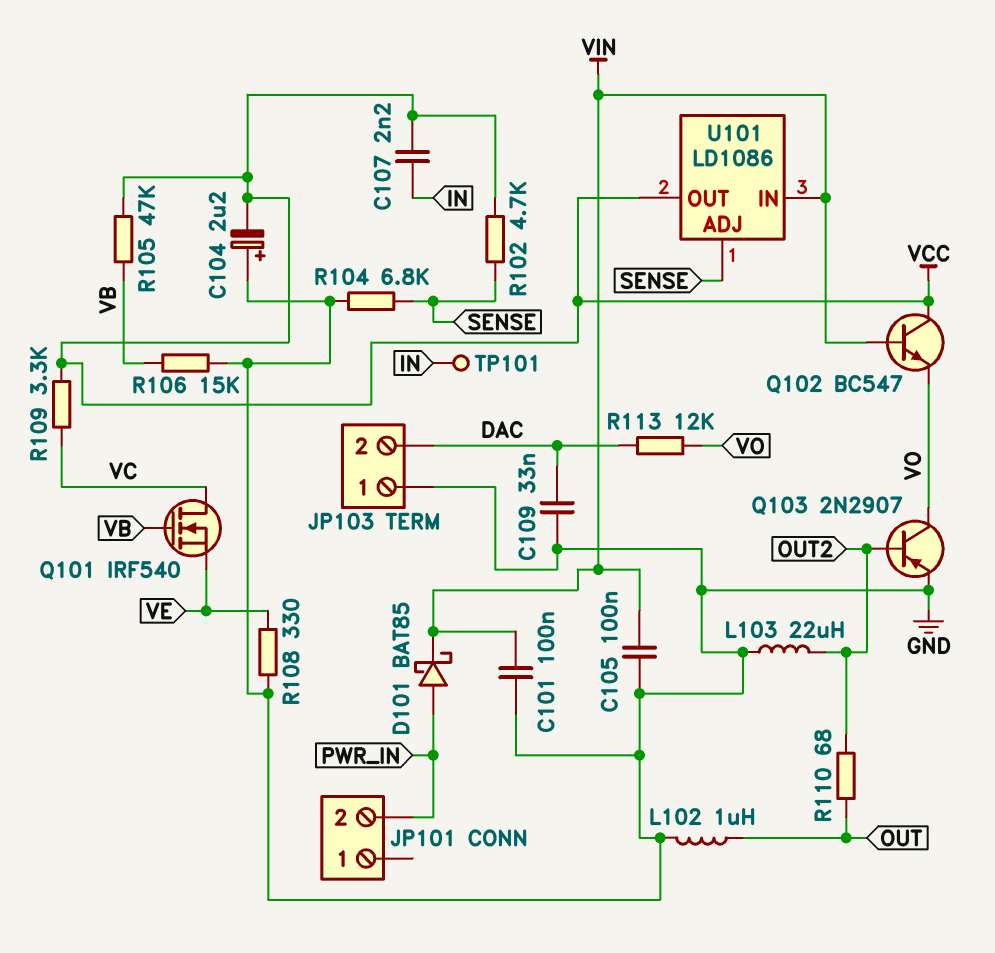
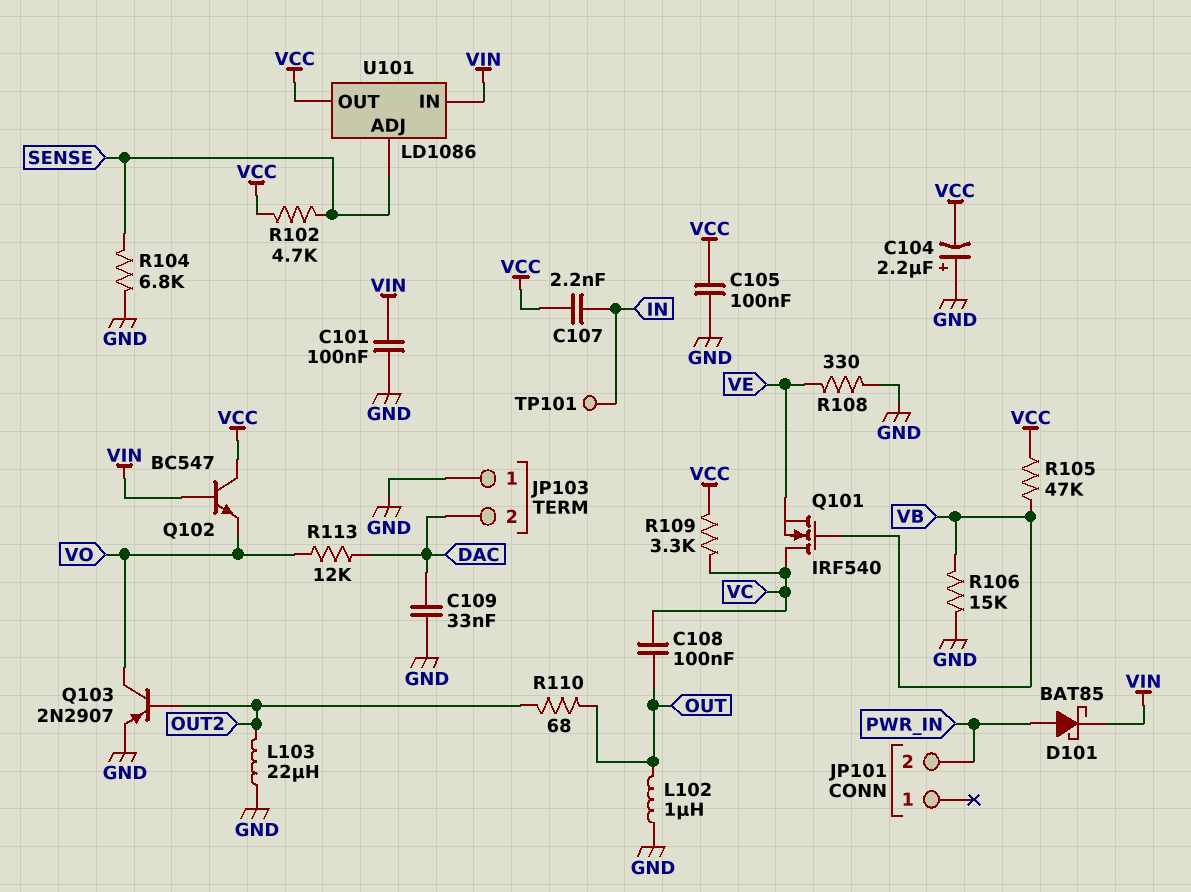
C105: 100nF (GND, VIN) -> 100nF (GND, VCC)
C108: none -> 100nF (OUT, VC)

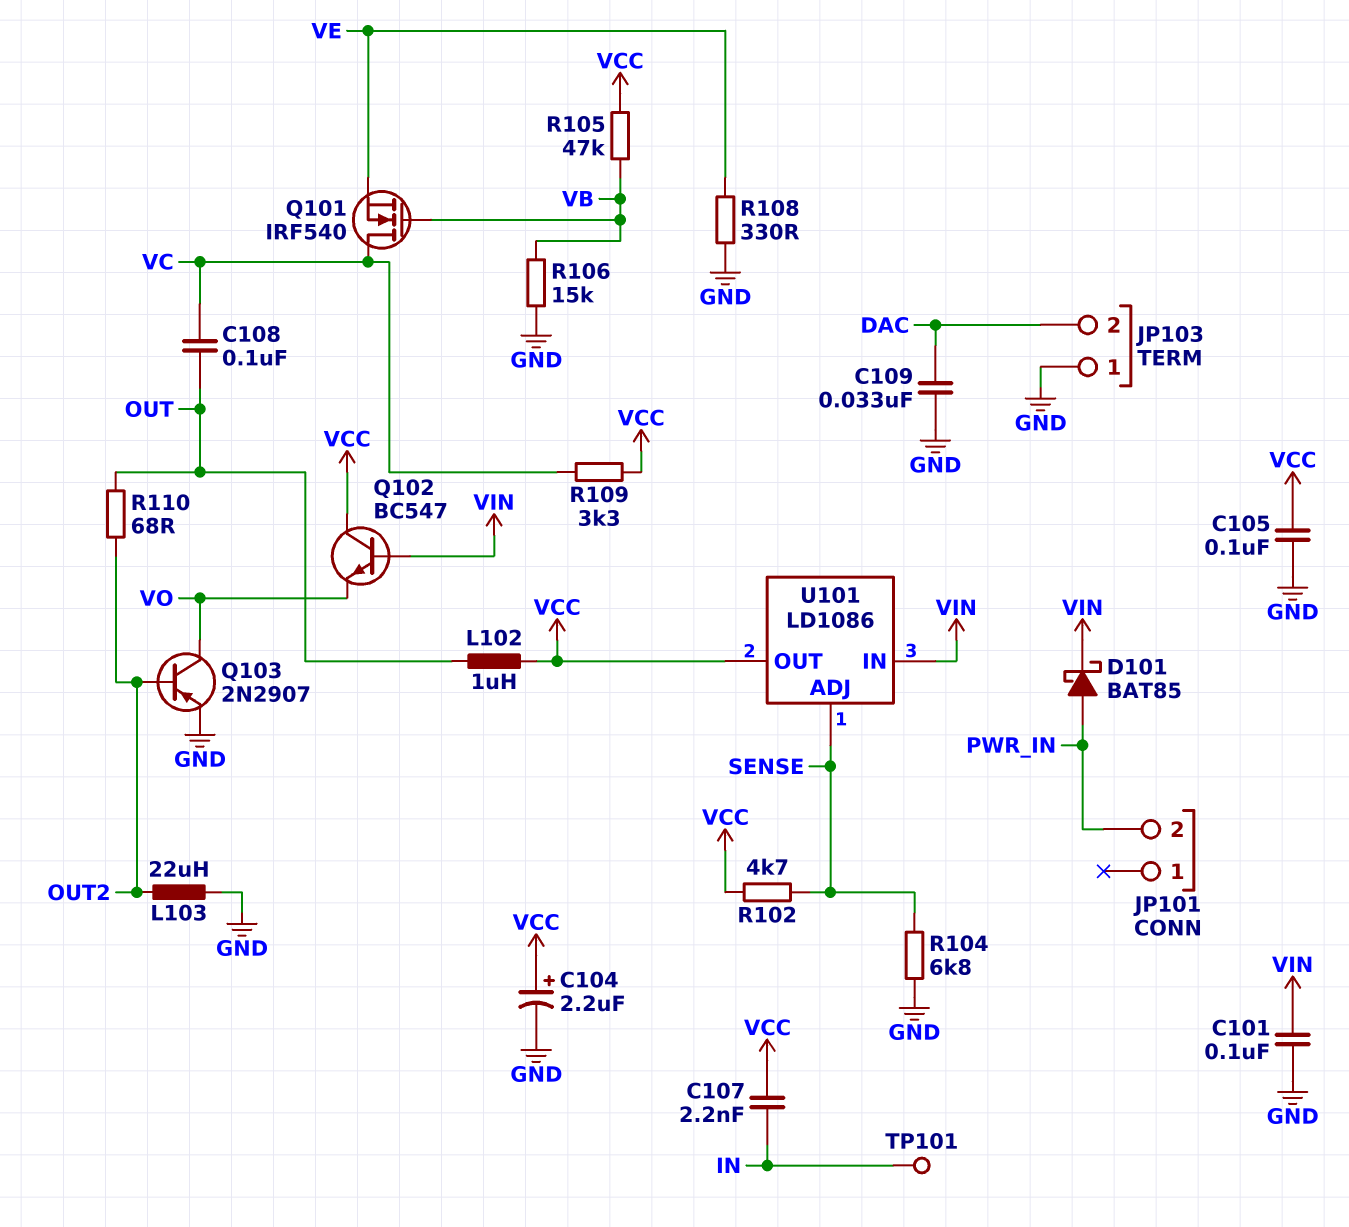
C104: 2.2uF (plus GND, minus VCC) -> 2.2uF (plus VCC, minus GND)
L102: 1uH (GND, OUT) -> 1uH (OUT, VCC)
R113: 12k (DAC, VO) -> none

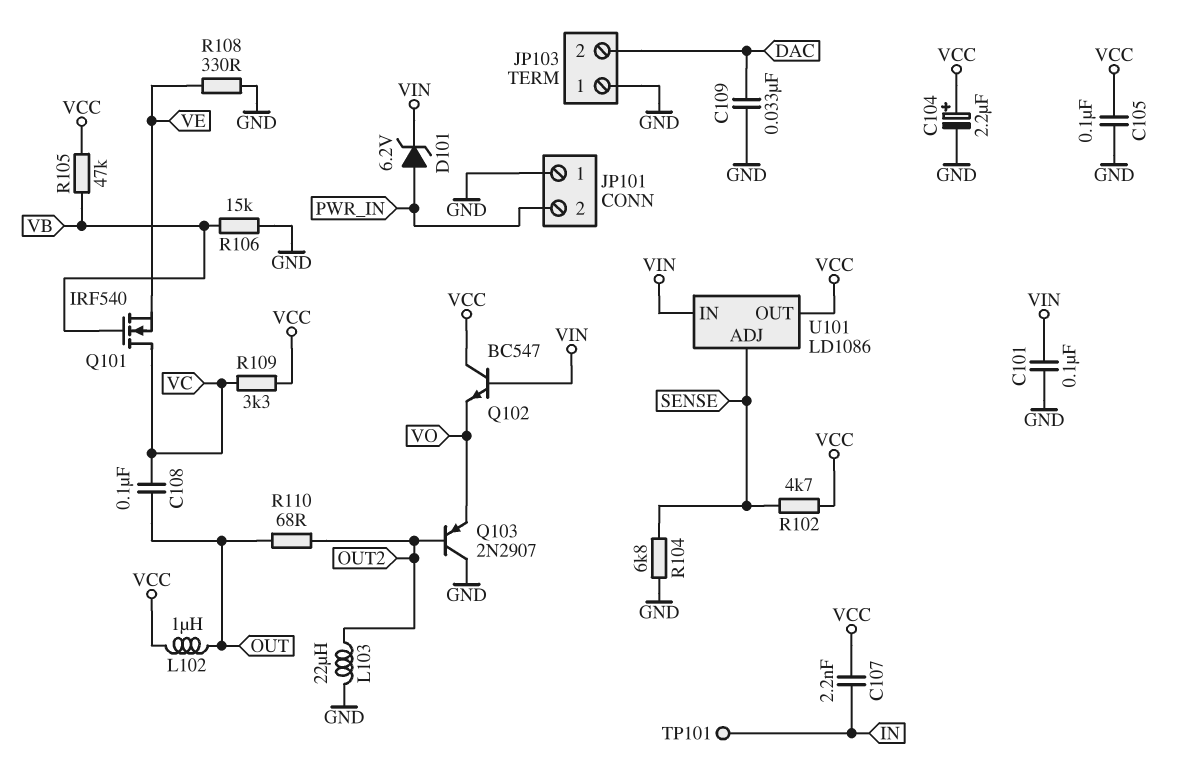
D101: schottky BAT85 (A PWR_IN, K VIN) -> zener 6.2V (A PWR_IN, K VIN)
JP101 pin 1: none -> GND
Q103: PNP 2N2907 (B OUT2, C VO, E GND) -> PNP 2N2907 (B OUT2, C GND, E VO)

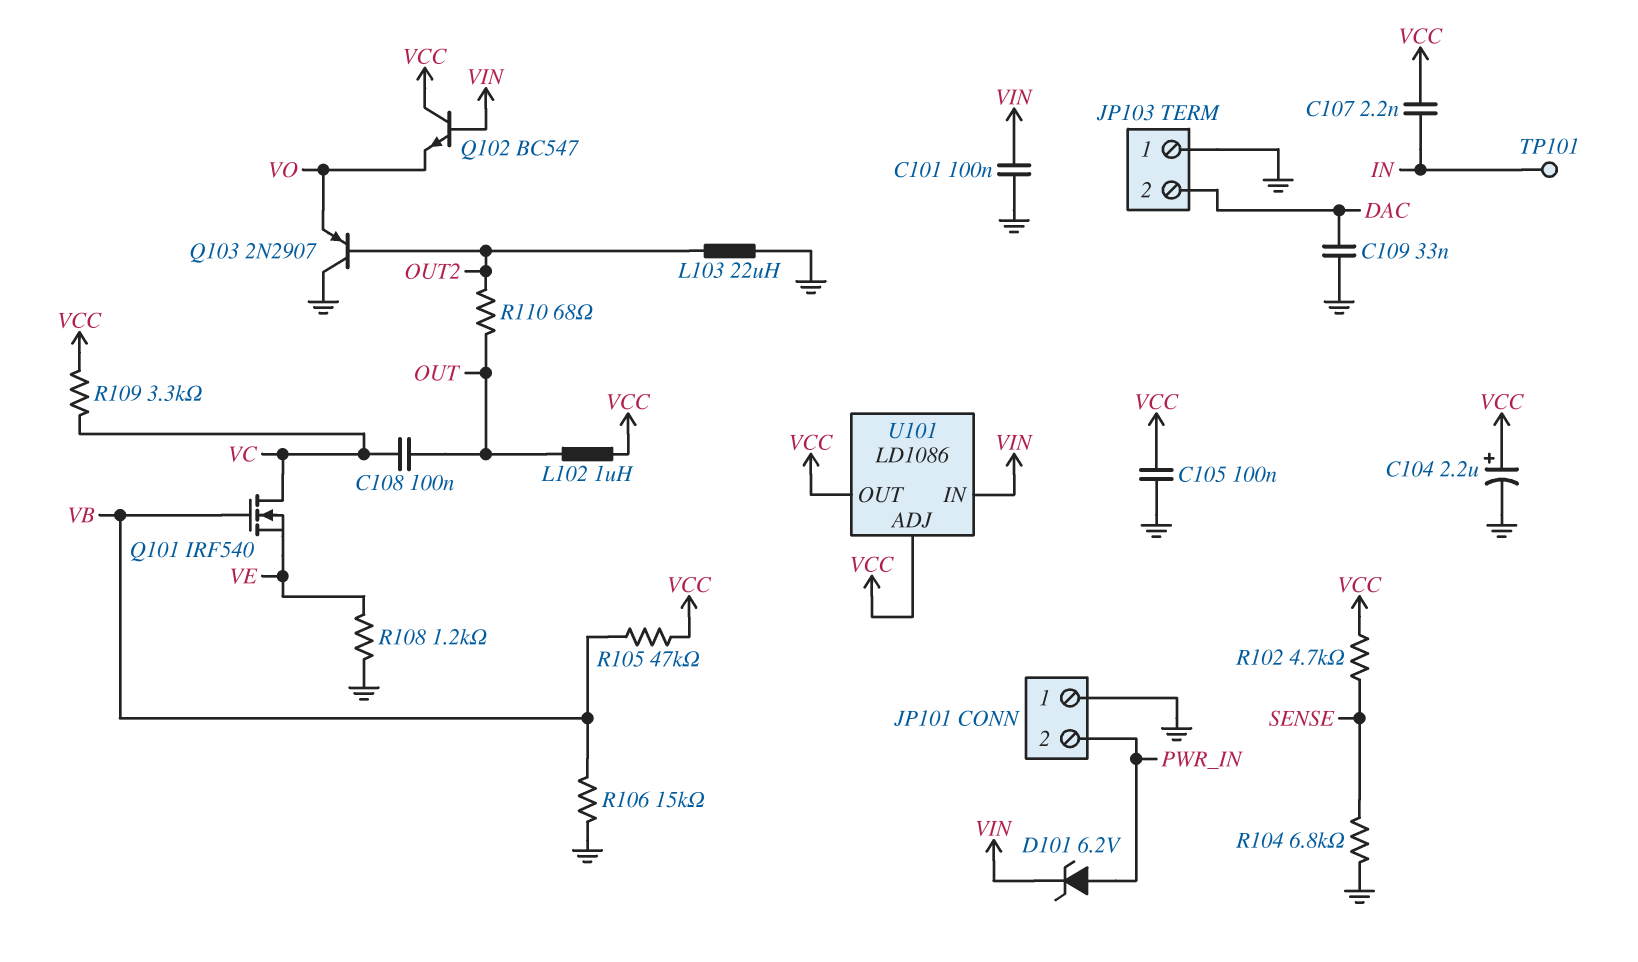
R108: 330 (GND, VE) -> 1.2k (GND, VE)
U101 pin ADJ: SENSE -> VCC

